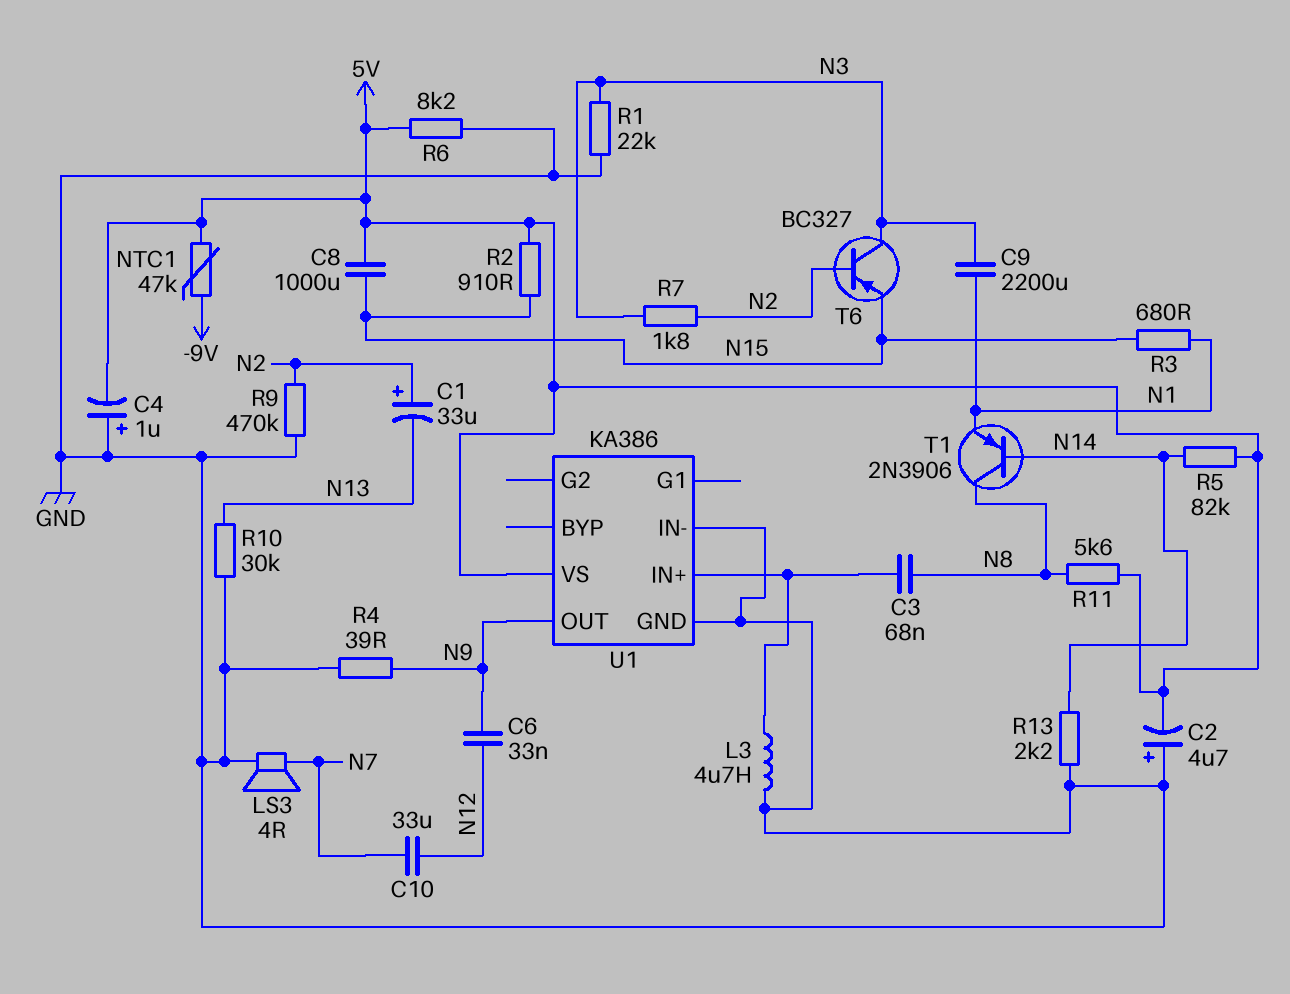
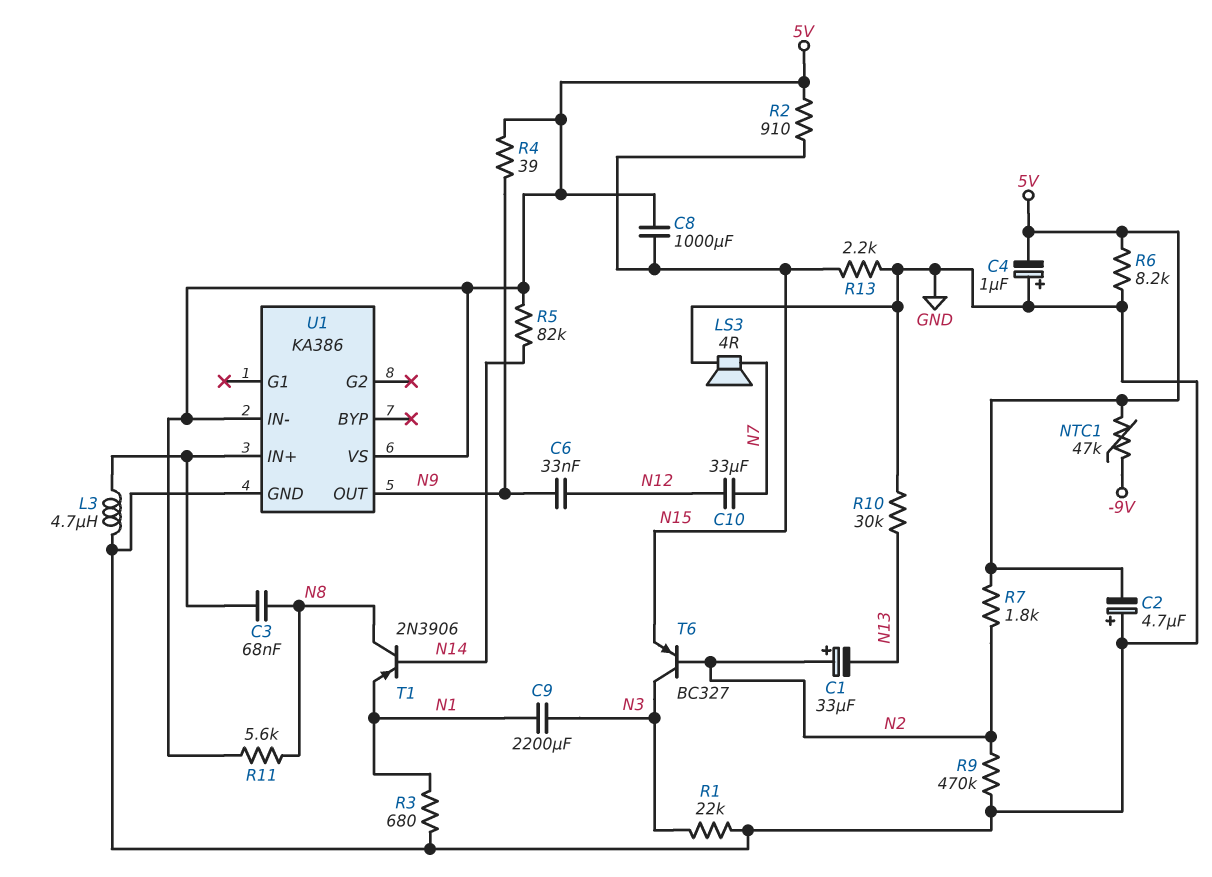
R3: 680 (N1, N15) -> 680 (GND, N1)
R4: 39 (GND, N9) -> 39 (5V, N9)
R7: 1.8k (N2, N3) -> 1.8k (5V, N2)
R13: 2.2k (GND, N14) -> 2.2k (GND, N15)
U1 pin IN-: GND -> 5V

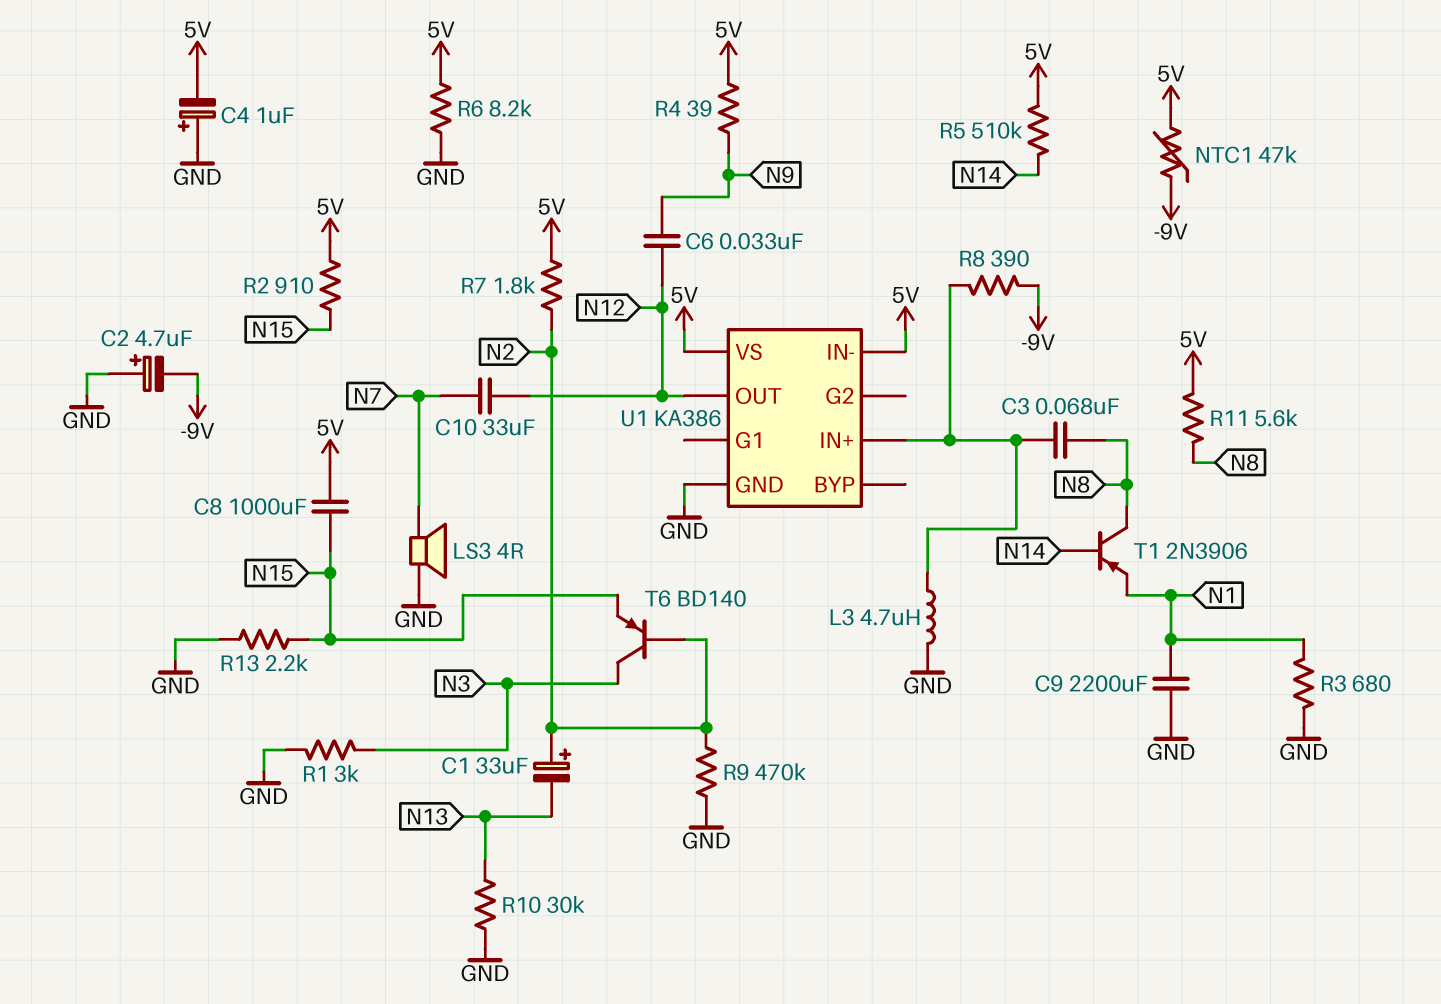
C2: 4.7uF (plus GND, minus 5V) -> 4.7uF (plus GND, minus -9V)
C9: 2200uF (N1, N3) -> 2200uF (GND, N1)
R1: 22k (GND, N3) -> 3k (GND, N3)
R5: 82k (5V, N14) -> 510k (5V, N14)
R8: none -> 390 (-9V, U1/IN+)
T6: PNP BC327 (B N2, C N3, E N15) -> PNP BD140 (B N2, C N3, E N15)
U1 pin OUT: N9 -> N12

